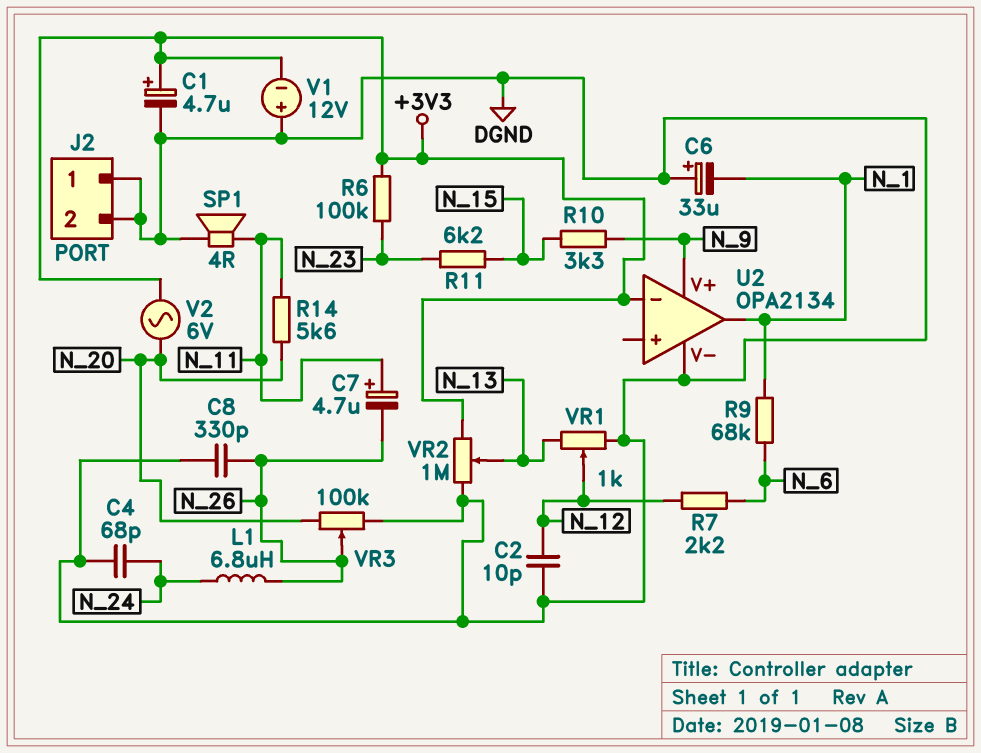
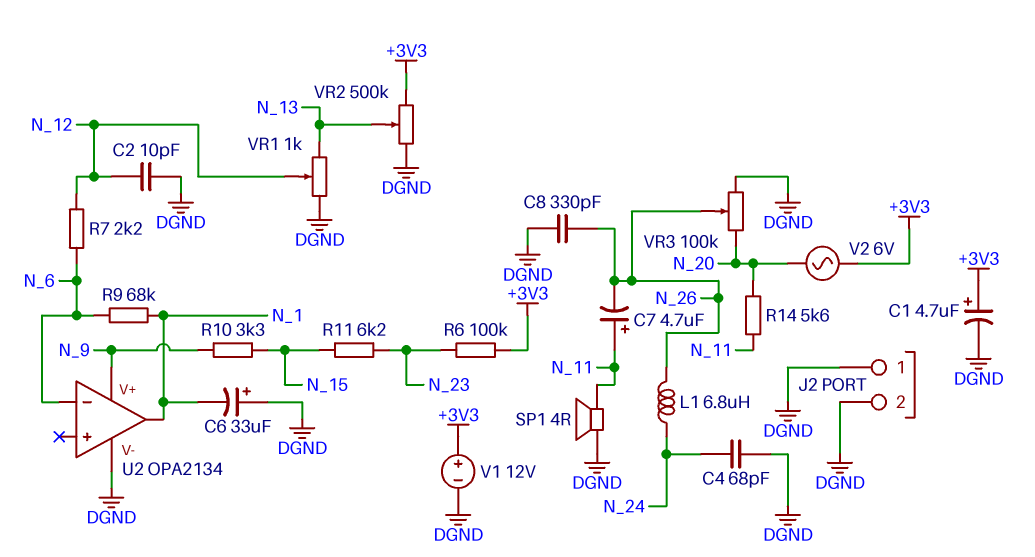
U2 pin in-: +3V3 -> N_6
V1: 12V (plus DGND, minus +3V3) -> 12V (plus +3V3, minus DGND)
VR2: 1M (+3V3, DGND, wiper N_13) -> 500k (+3V3, DGND, wiper N_13)

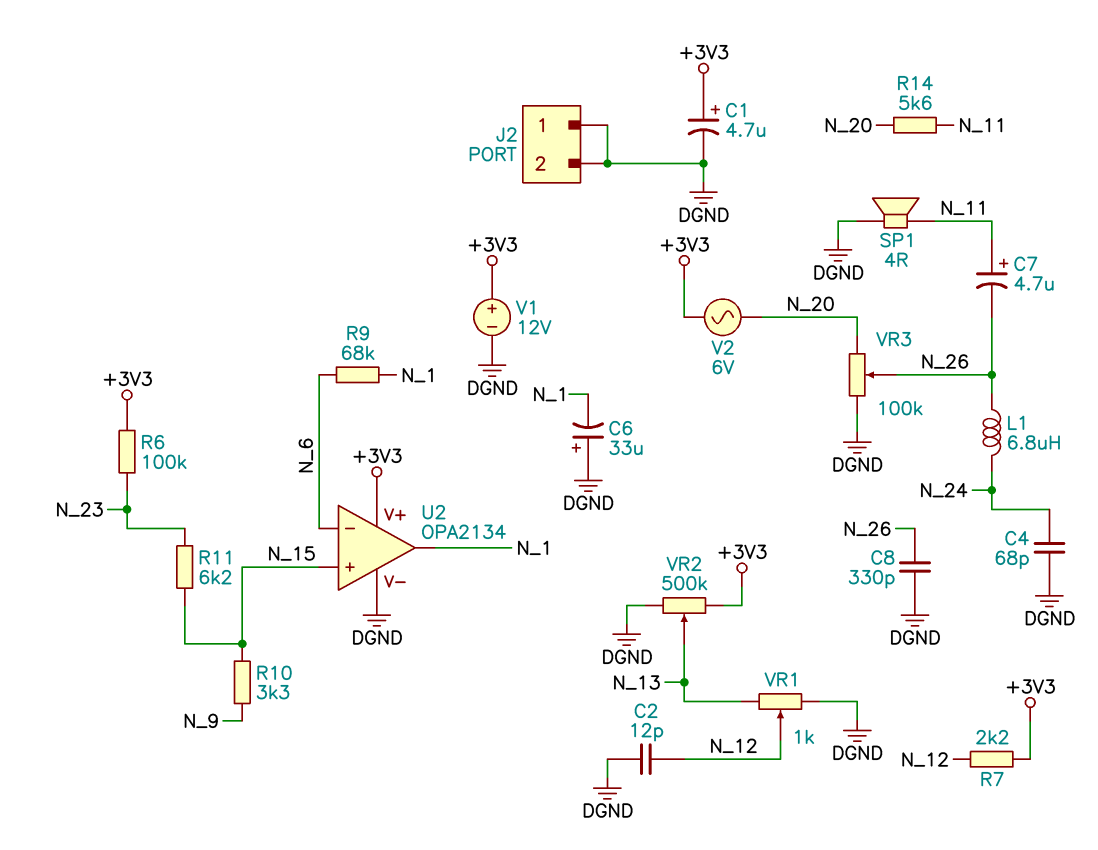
C2: 10pF (DGND, N_12) -> 12pF (DGND, N_12)
R7: 2.2k (N_6, N_12) -> 2.2k (+3V3, N_12)
U2 pin V+: N_9 -> +3V3
U2 pin in+: none -> N_15

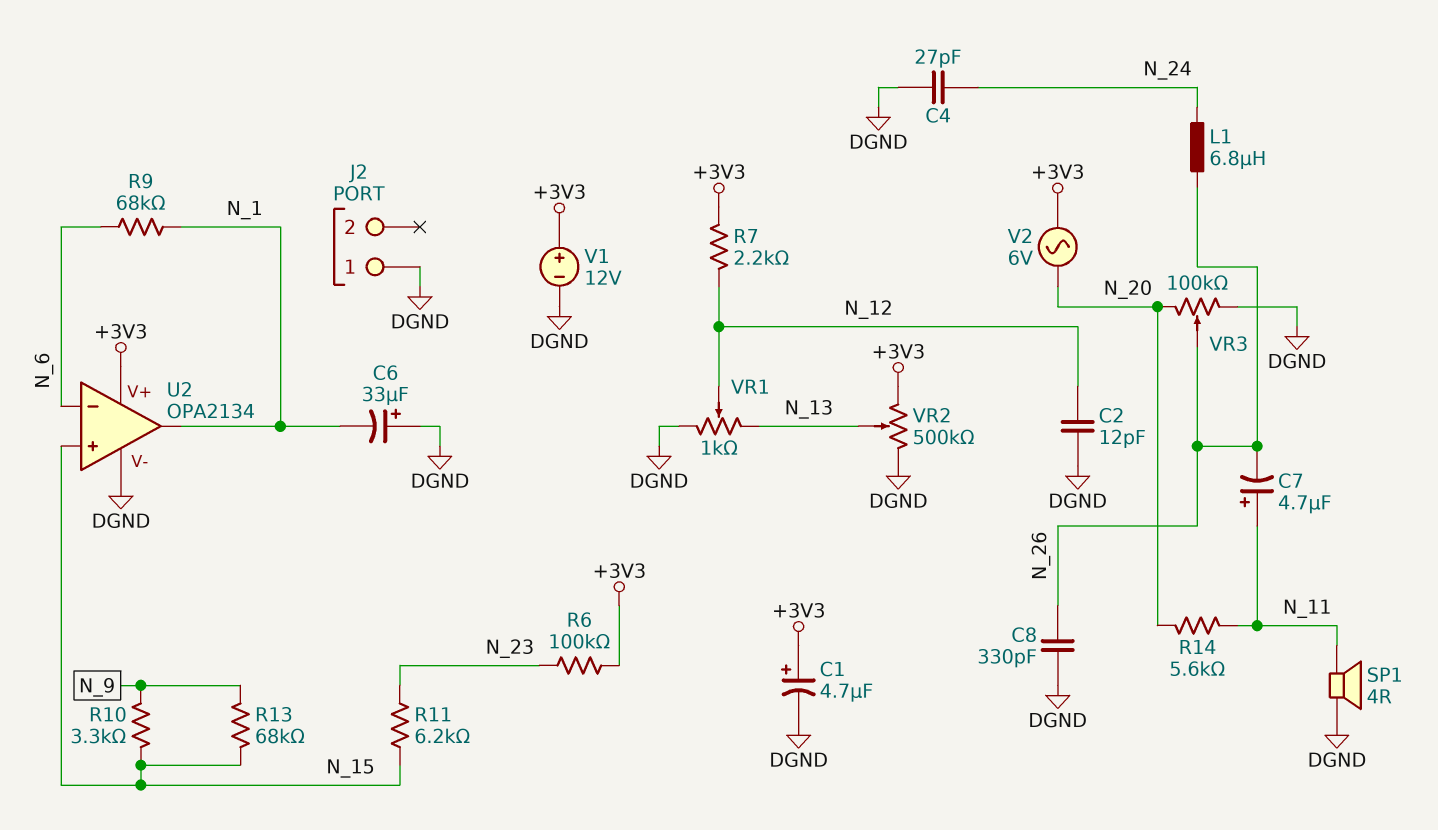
C4: 68pF (DGND, N_24) -> 27pF (DGND, N_24)
J2 pin 2: DGND -> none
R13: none -> 68k (N_9, N_15)

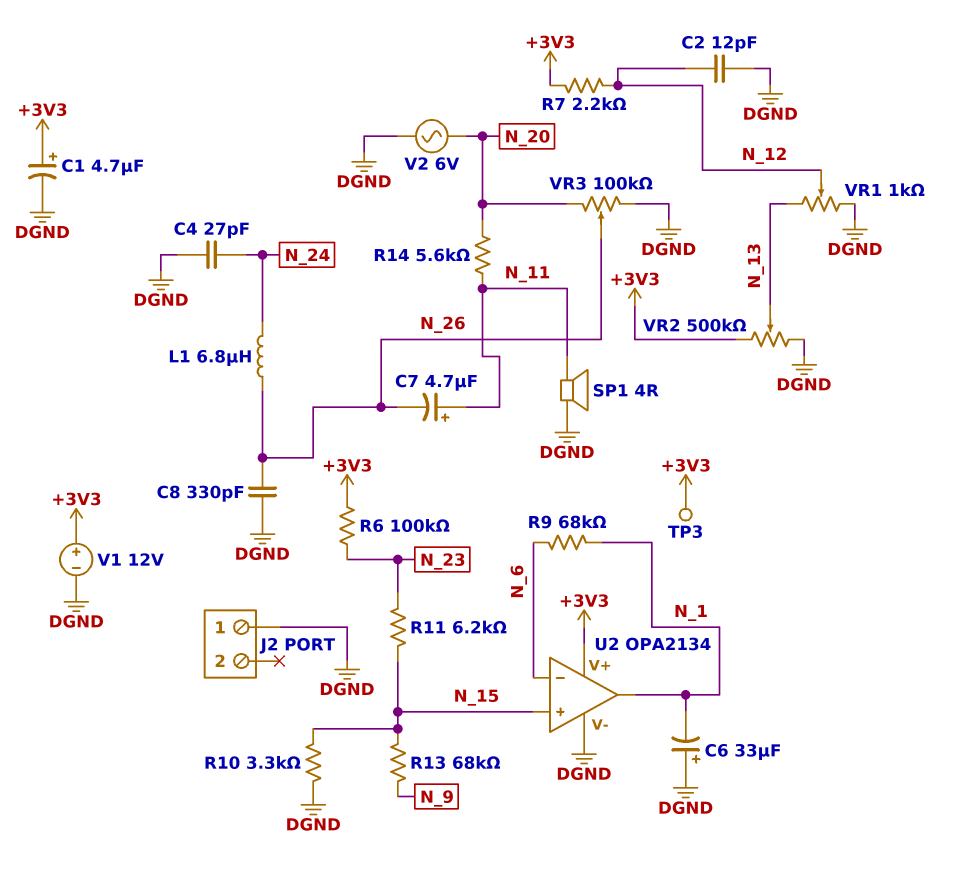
R10: 3.3k (N_9, N_15) -> 3.3k (DGND, N_15)
TP3: none -> test point (+3V3)
V2: AC 6V (+3V3, N_20) -> AC 6V (DGND, N_20)

